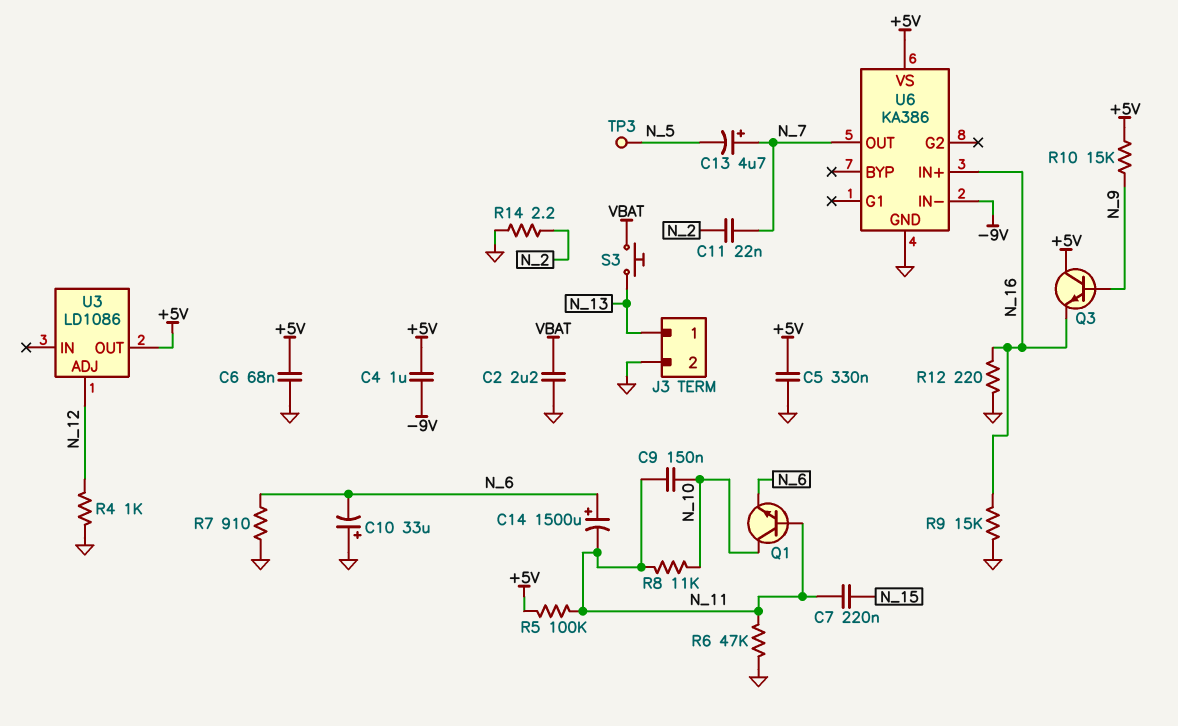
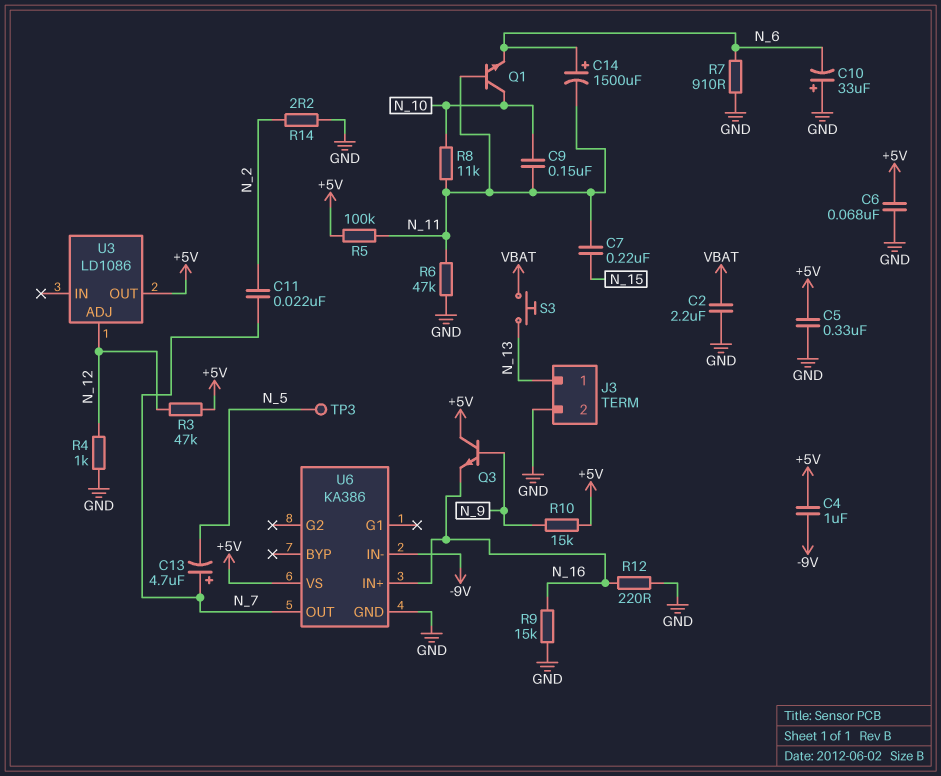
R3: none -> 47k (+5V, N_12)

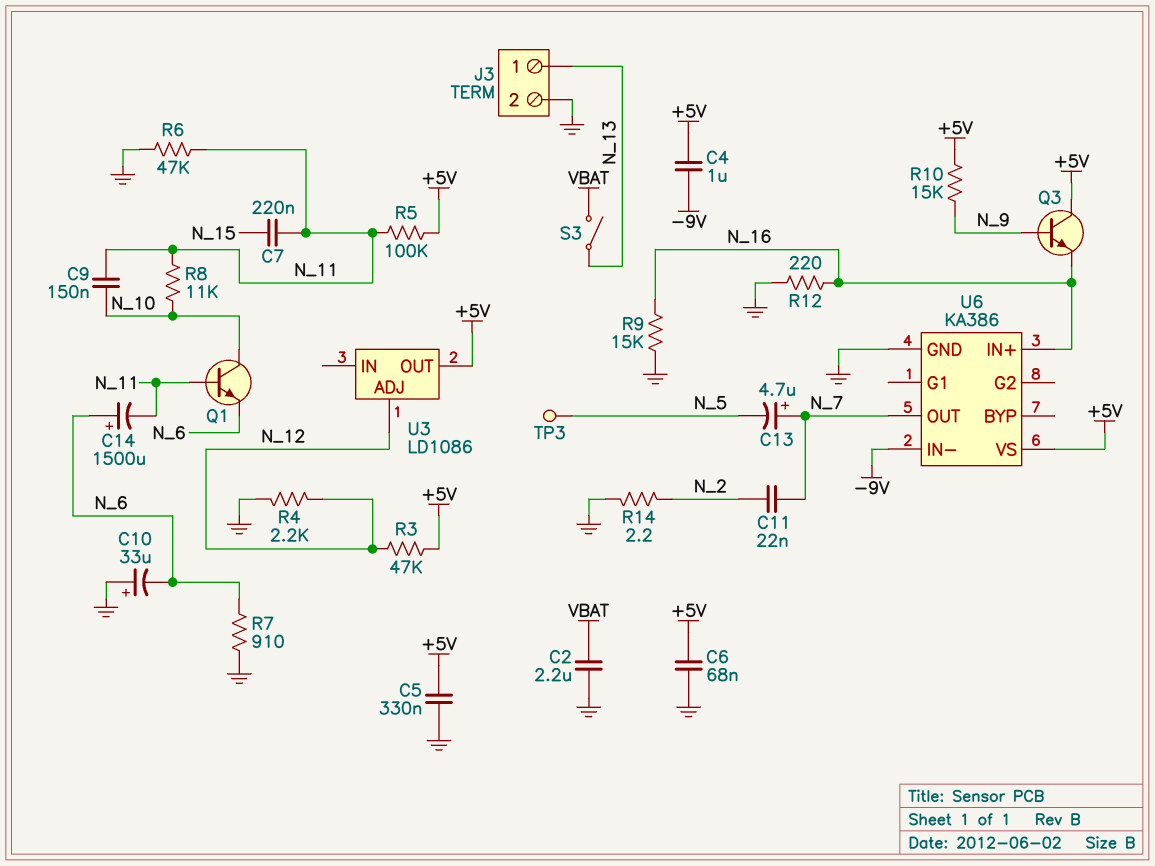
R4: 1k (GND, N_12) -> 2.2k (GND, N_12)
S3: button (N_13, VBAT) -> switch (N_13, VBAT)

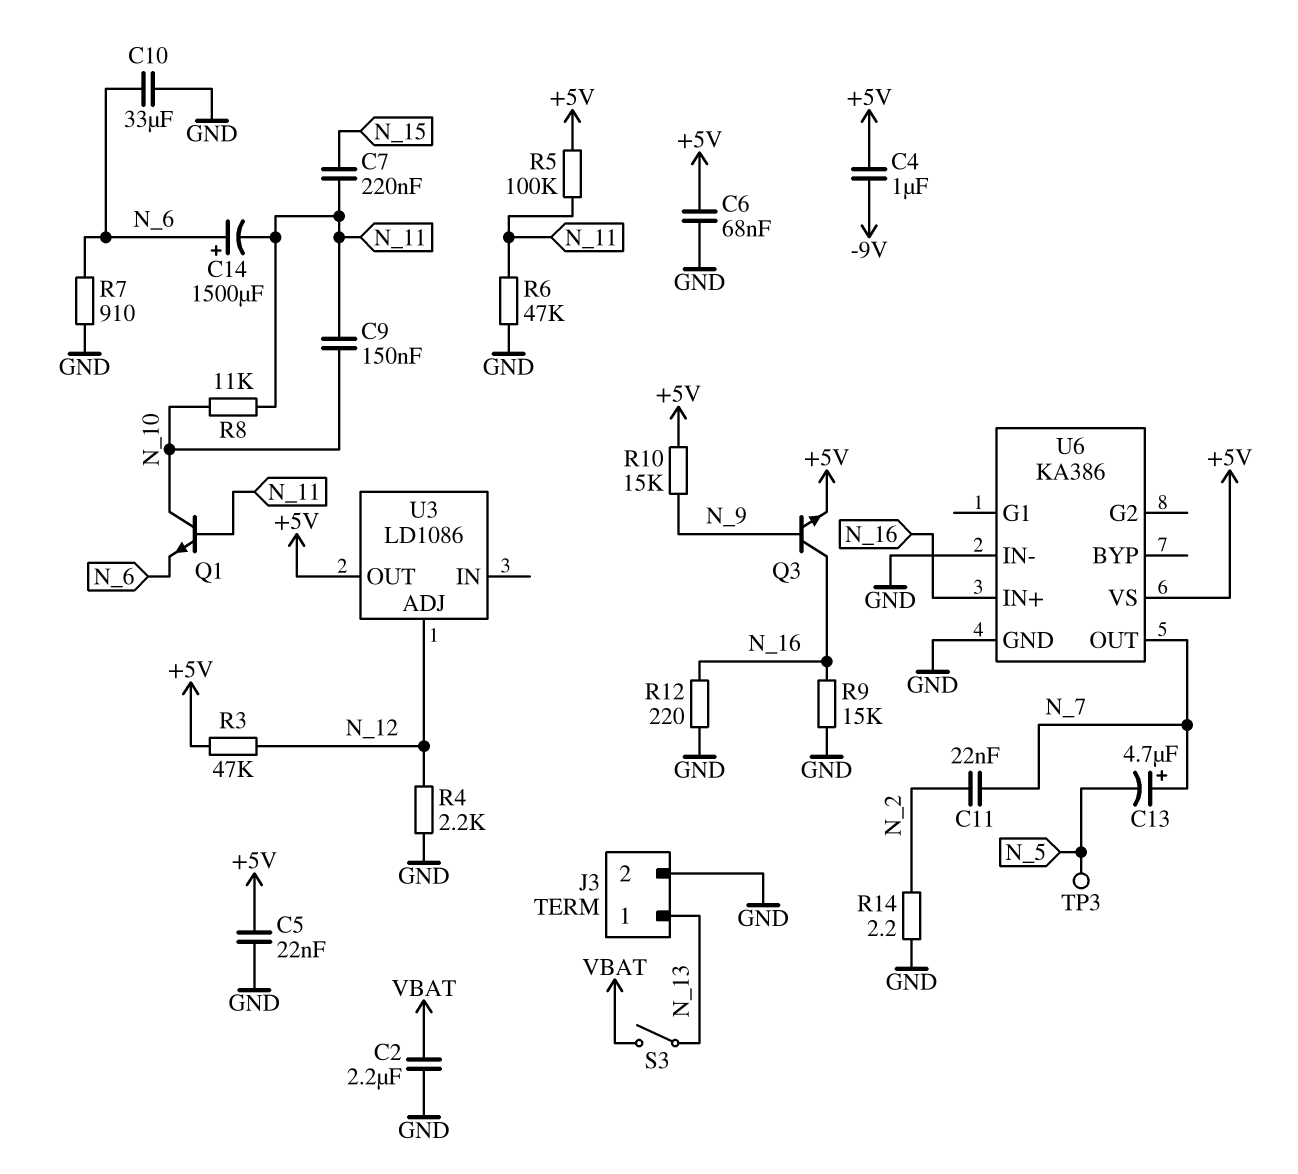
C5: 330nF (+5V, GND) -> 22nF (+5V, GND)
C10: 33uF (plus GND, minus N_6) -> 33uF (GND, N_6)
Q3: NPN (B N_9, C +5V, E N_16) -> NPN (B N_9, C N_16, E +5V)
U6 pin IN-: -9V -> GND

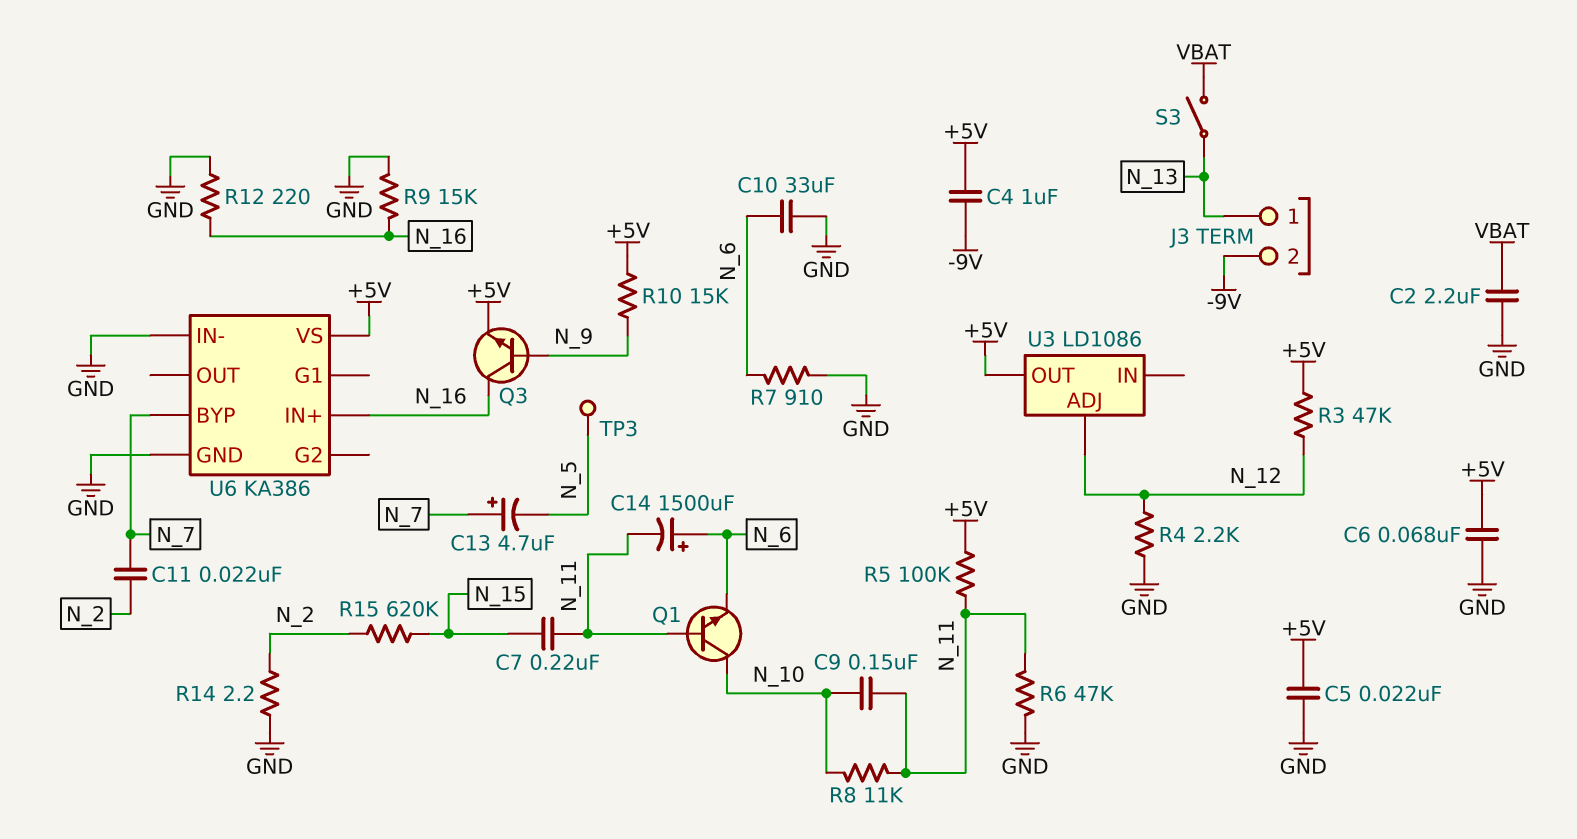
J3 pin 2: GND -> -9V
R15: none -> 620k (N_2, N_15)
U6 pin BYP: none -> N_7
U6 pin OUT: N_7 -> none

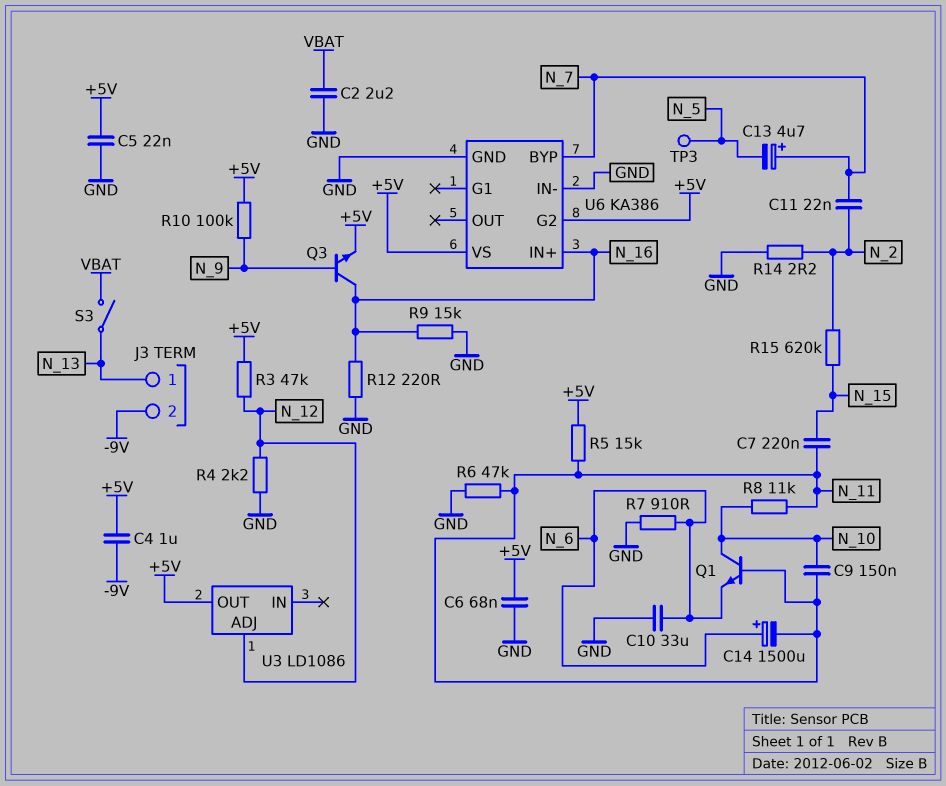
R5: 100k (+5V, N_11) -> 15k (+5V, N_11)
R10: 15k (+5V, N_9) -> 100k (+5V, N_9)
U6 pin G2: none -> +5V

